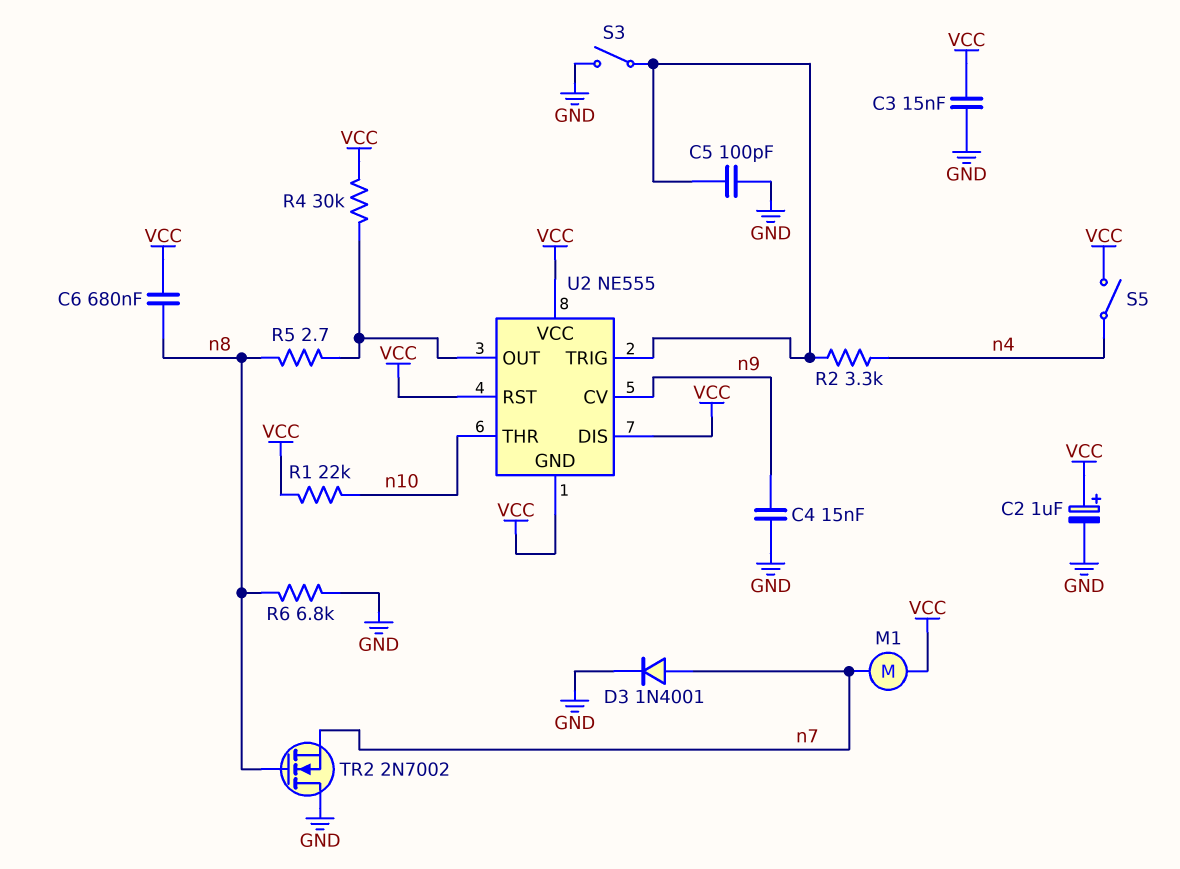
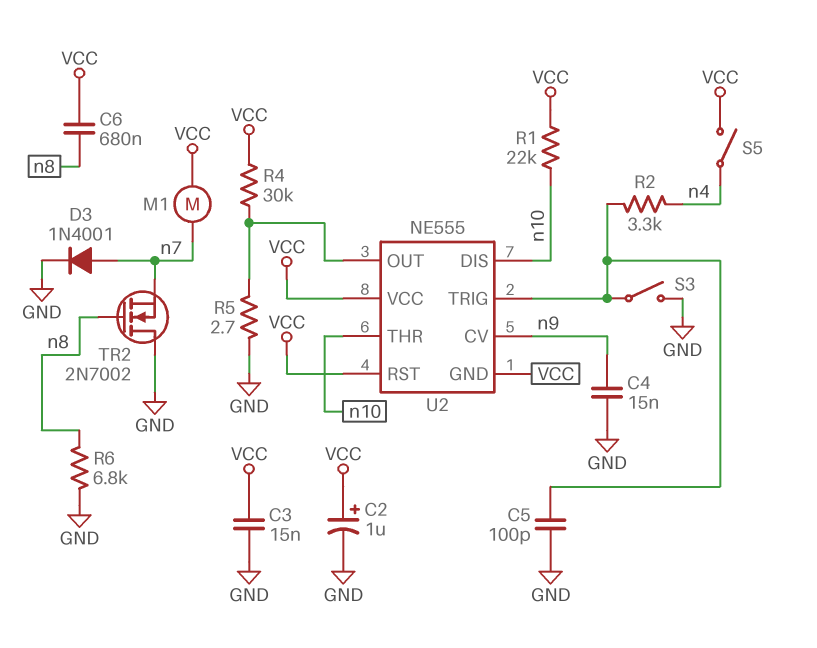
R5: 2.7 (U2/OUT, n8) -> 2.7 (GND, U2/OUT)
U2 pin DIS: VCC -> n10

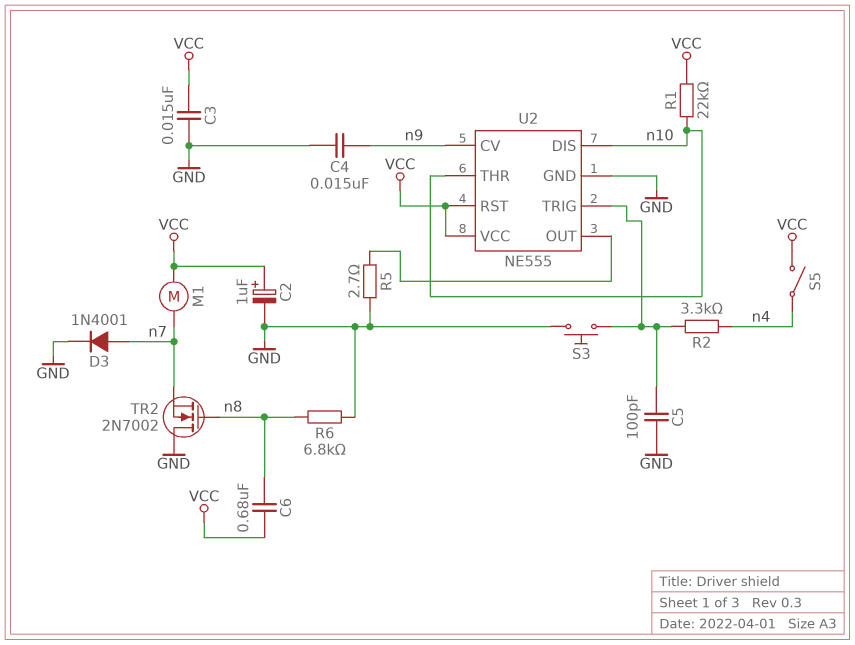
R4: 30k (U2/OUT, VCC) -> none
S3: switch (GND, U2/TRIG) -> button (GND, U2/TRIG)
U2 pin GND: VCC -> GND

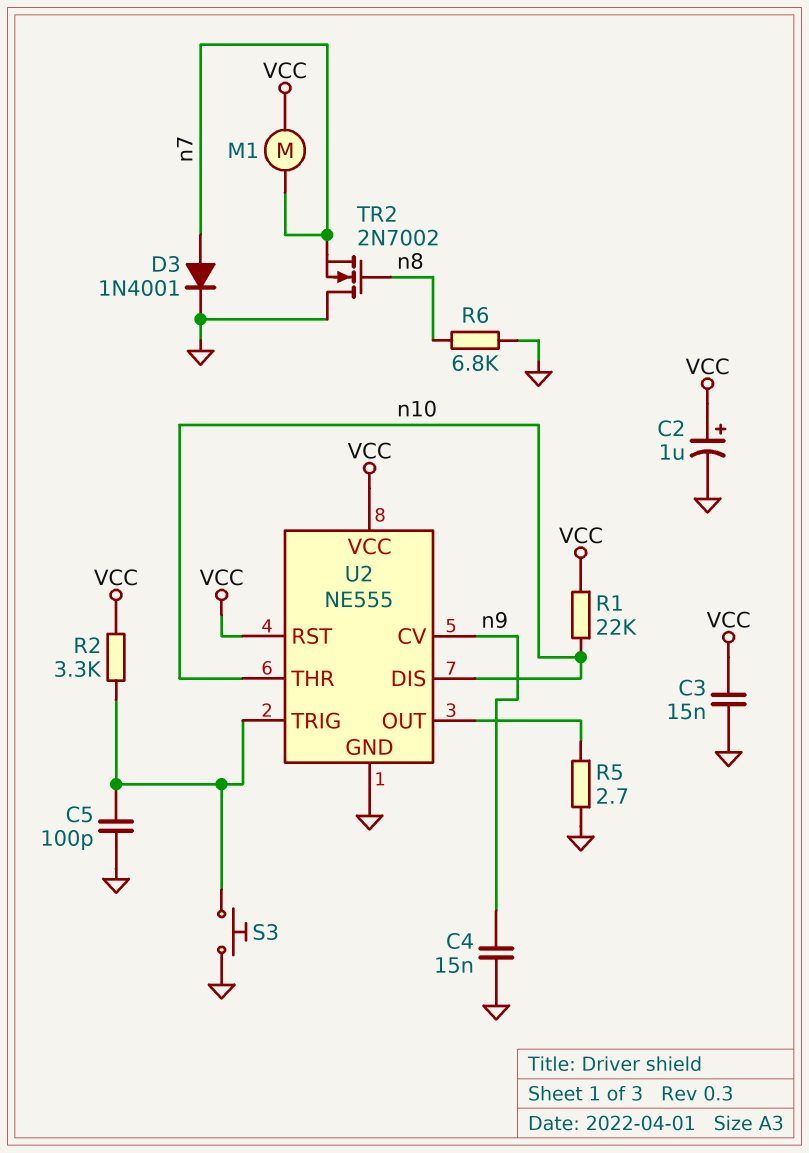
C6: 680nF (VCC, n8) -> none
R2: 3.3k (U2/TRIG, n4) -> 3.3k (U2/TRIG, VCC)
S5: switch (VCC, n4) -> none

